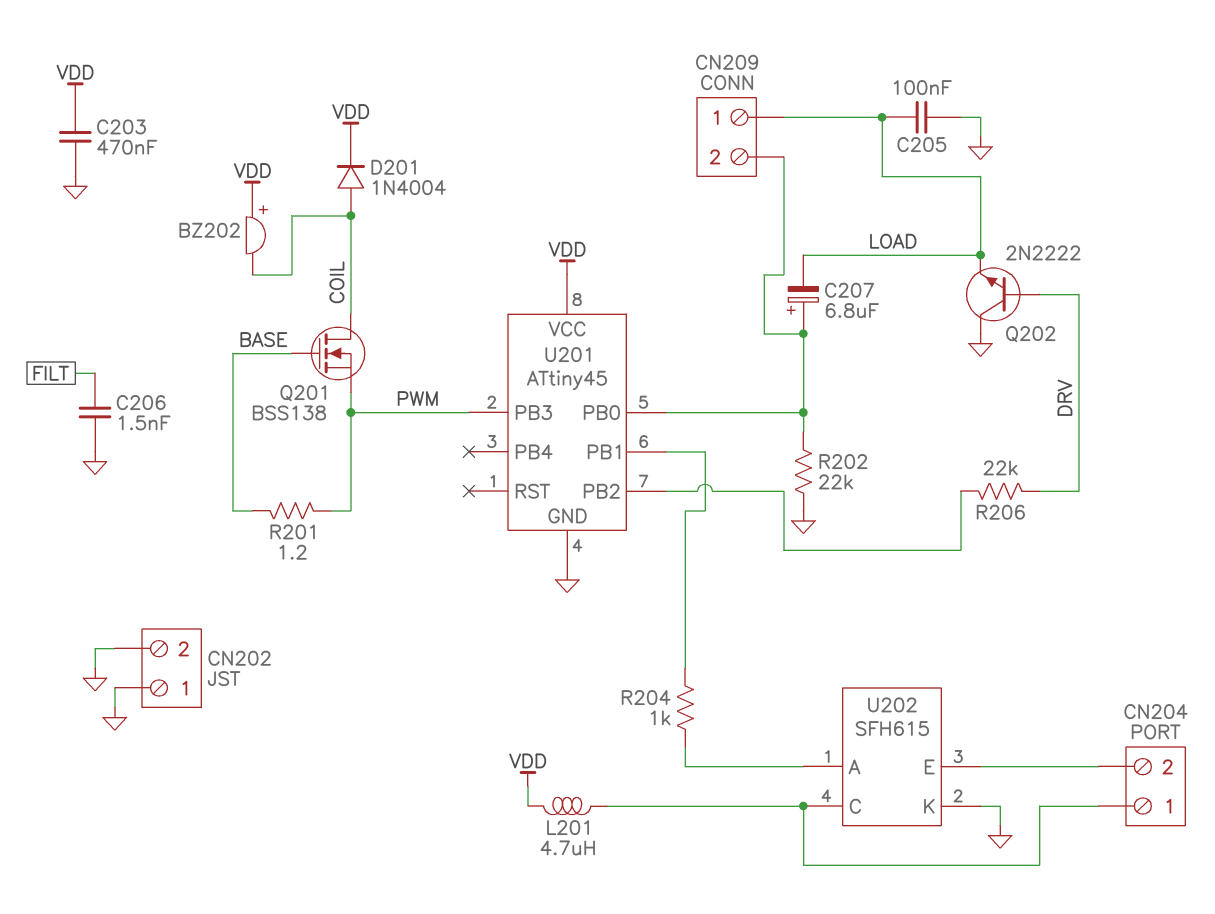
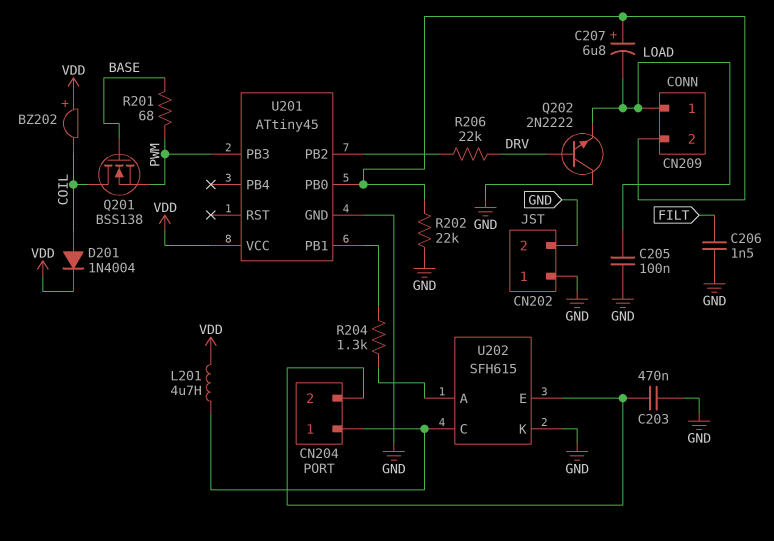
C203: 470nF (GND, VDD) -> 470nF (CN204/2, GND)
R201: 1.2 (BASE, PWM) -> 68 (BASE, PWM)
R204: 1k (U201/PB1, U202/A) -> 1.3k (U201/PB1, U202/A)

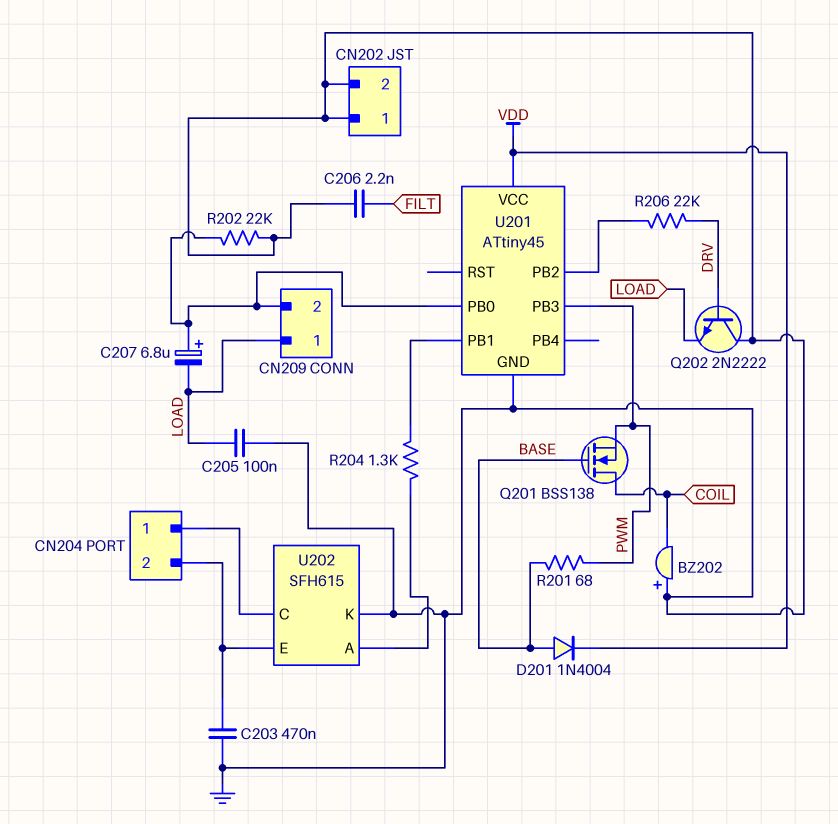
BZ202: buzzer (plus VDD, minus COIL) -> buzzer (plus GND, minus COIL)
C206: 1.5nF (FILT, GND) -> 2.2nF (FILT, GND)
D201: diode 1N4004 (A COIL, K VDD) -> diode 1N4004 (A BASE, K VDD)
L201: 4.7uH (CN204/1, VDD) -> none

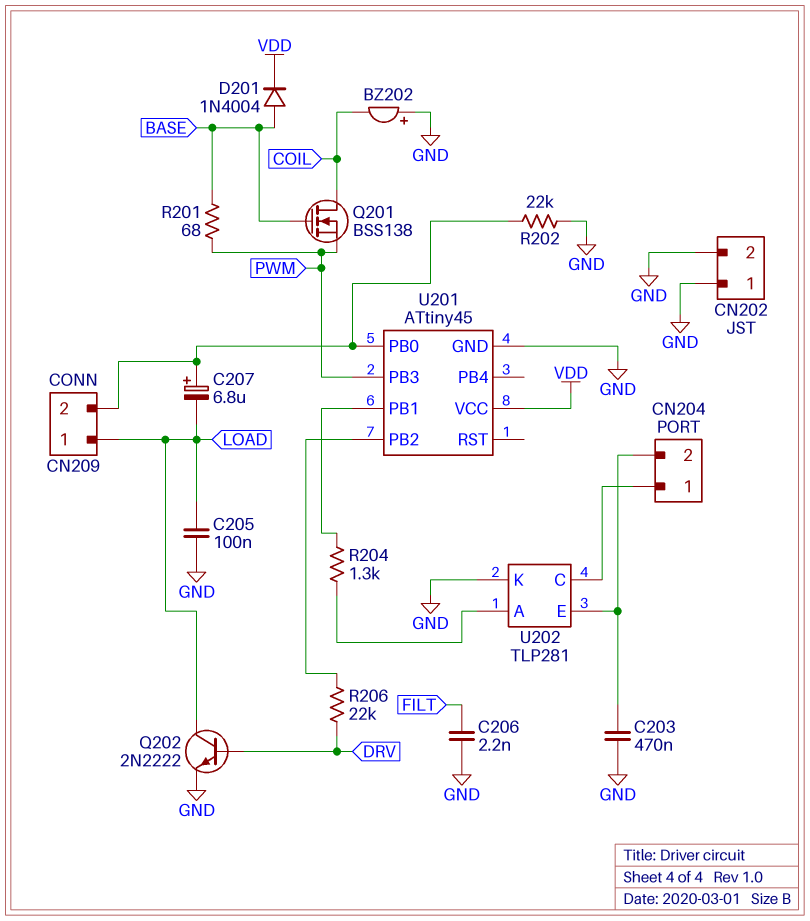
Q202: NPN 2N2222 (B DRV, C GND, E LOAD) -> NPN 2N2222 (B DRV, C LOAD, E GND)
U202: SFH615 -> TLP281

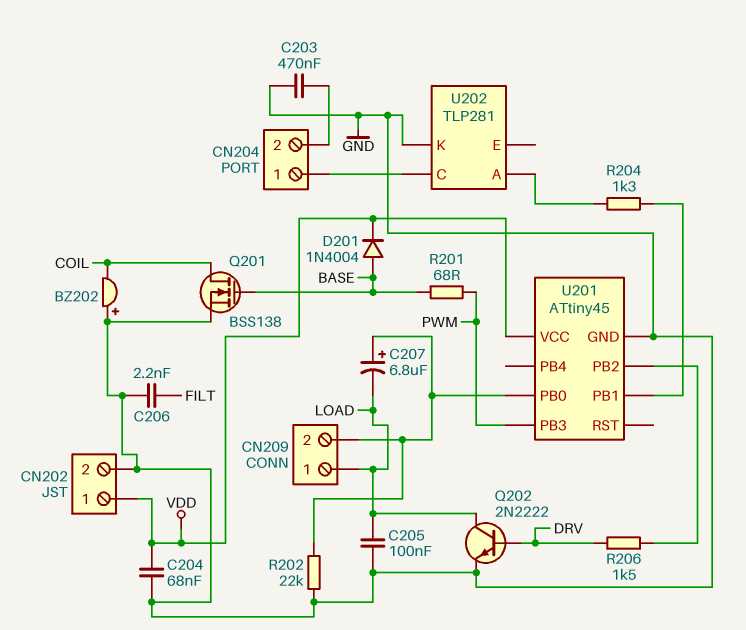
C204: none -> 68nF (GND, VDD)
CN202 pin 1: GND -> VDD
Q201: NMOS BSS138 (G BASE, D COIL, S PWM) -> NMOS BSS138 (G BASE, D COIL, S GND)
R206: 22k (DRV, U201/PB2) -> 1.5k (DRV, U201/PB2)
U202 pin E: CN204/2 -> none

